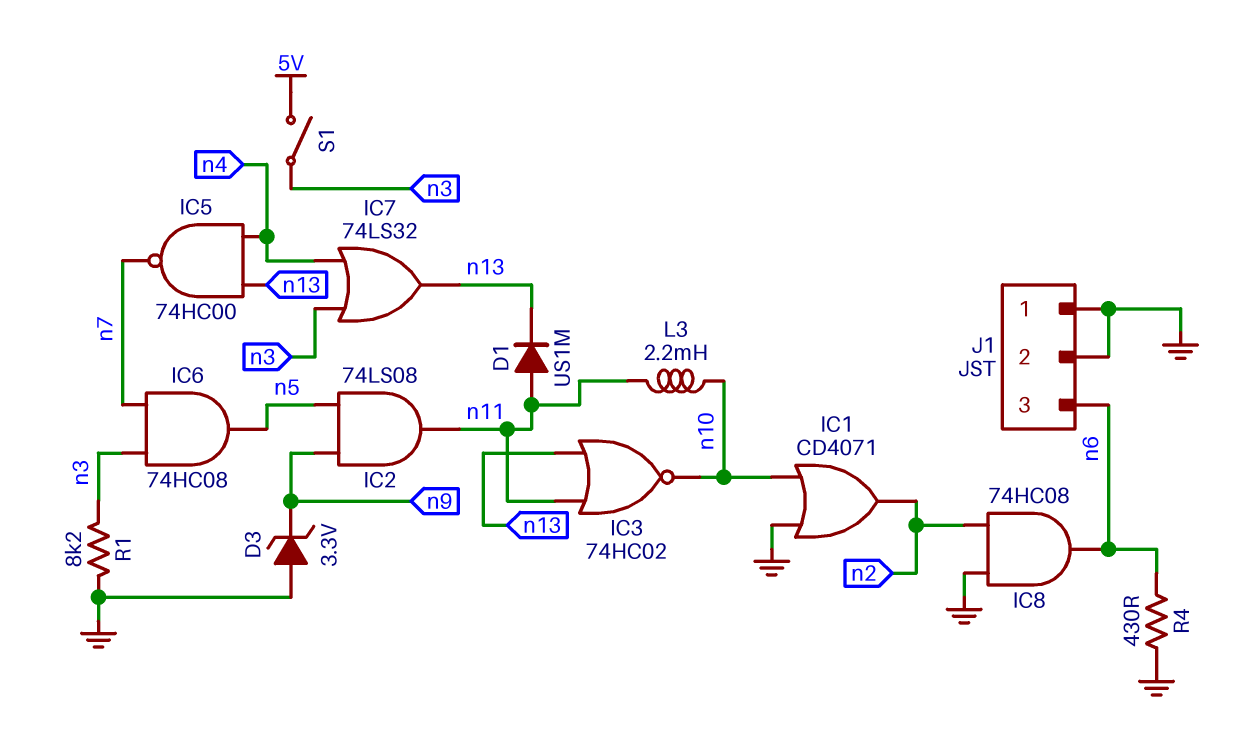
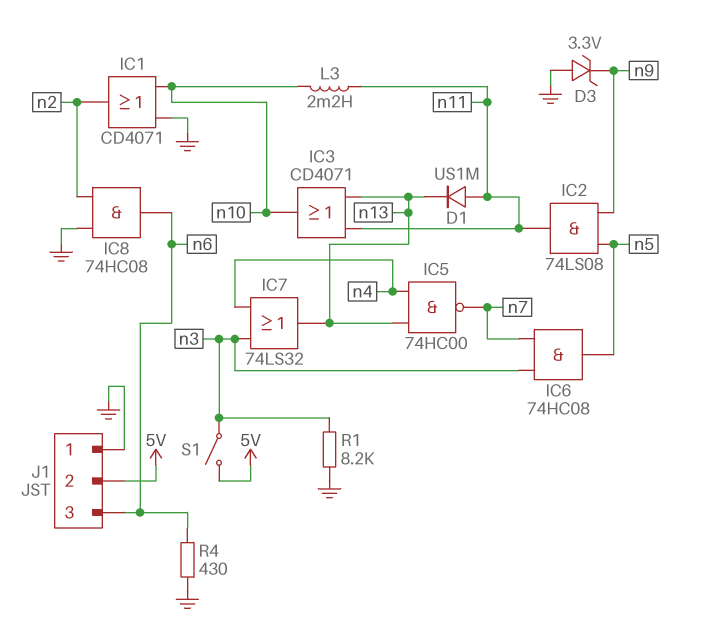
IC3: NOR 74HC02 (in n11, in n13, out n10) -> OR CD4071 (in n11, in n13, out n10)
J1 pin 2: GND -> 5V

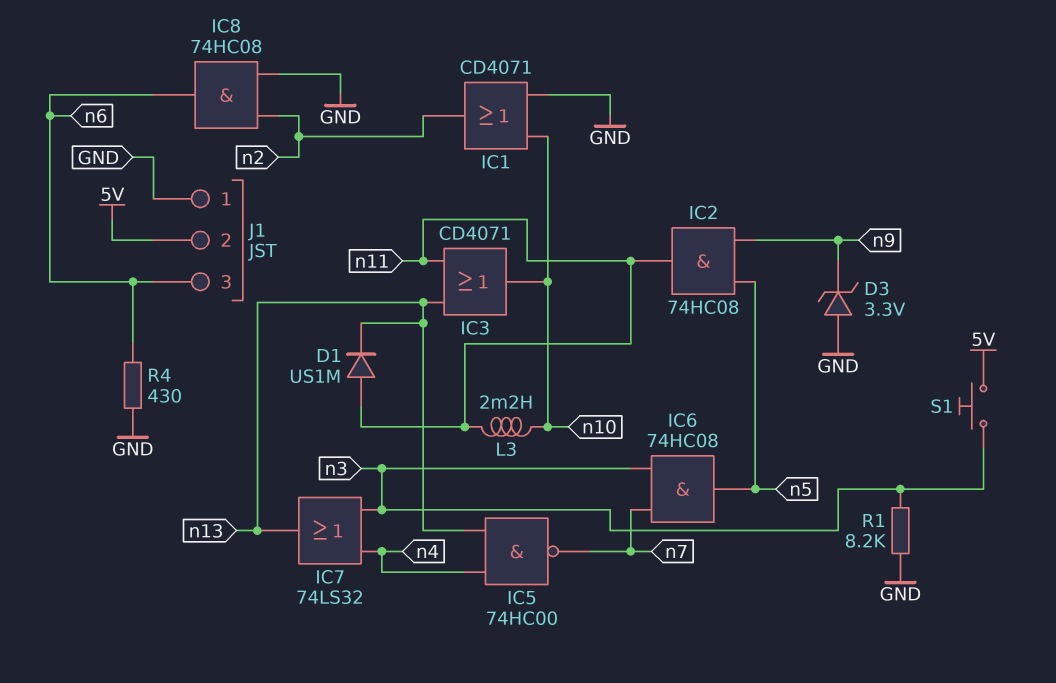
IC2: AND 74LS08 (in n5, in n9, out n11) -> AND 74HC08 (in n5, in n9, out n11)
S1: switch (5V, n3) -> button (5V, n3)

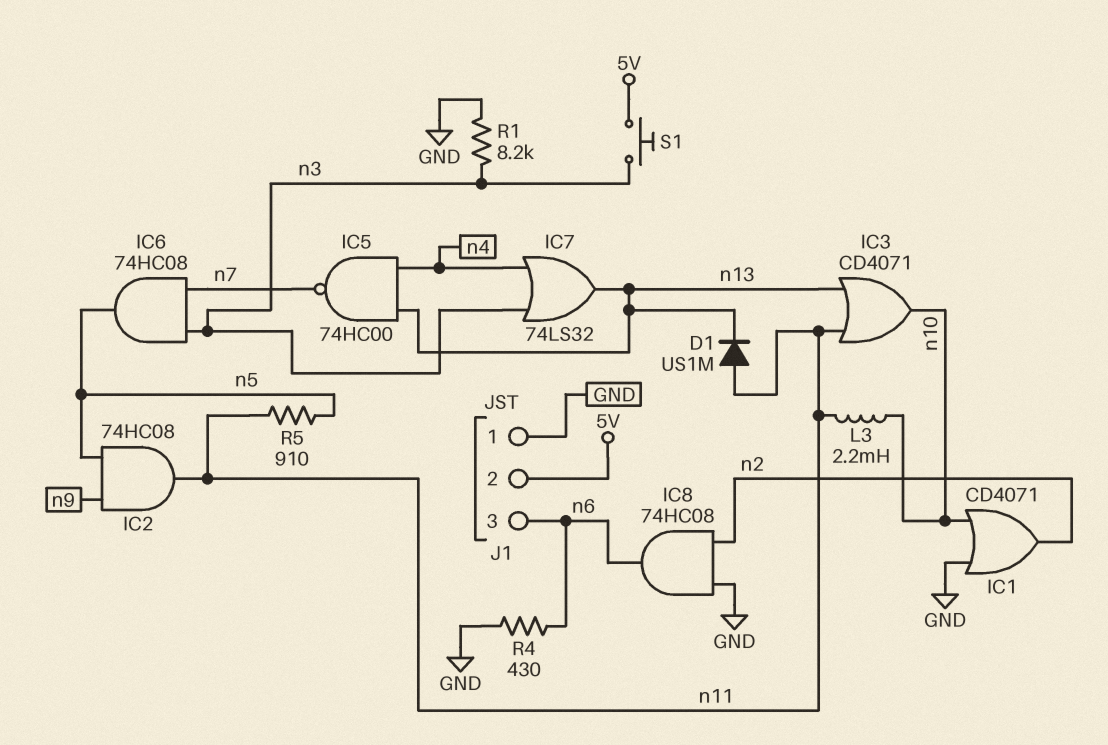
D3: zener 3.3V (A GND, K n9) -> none
R5: none -> 910 (n5, n11)

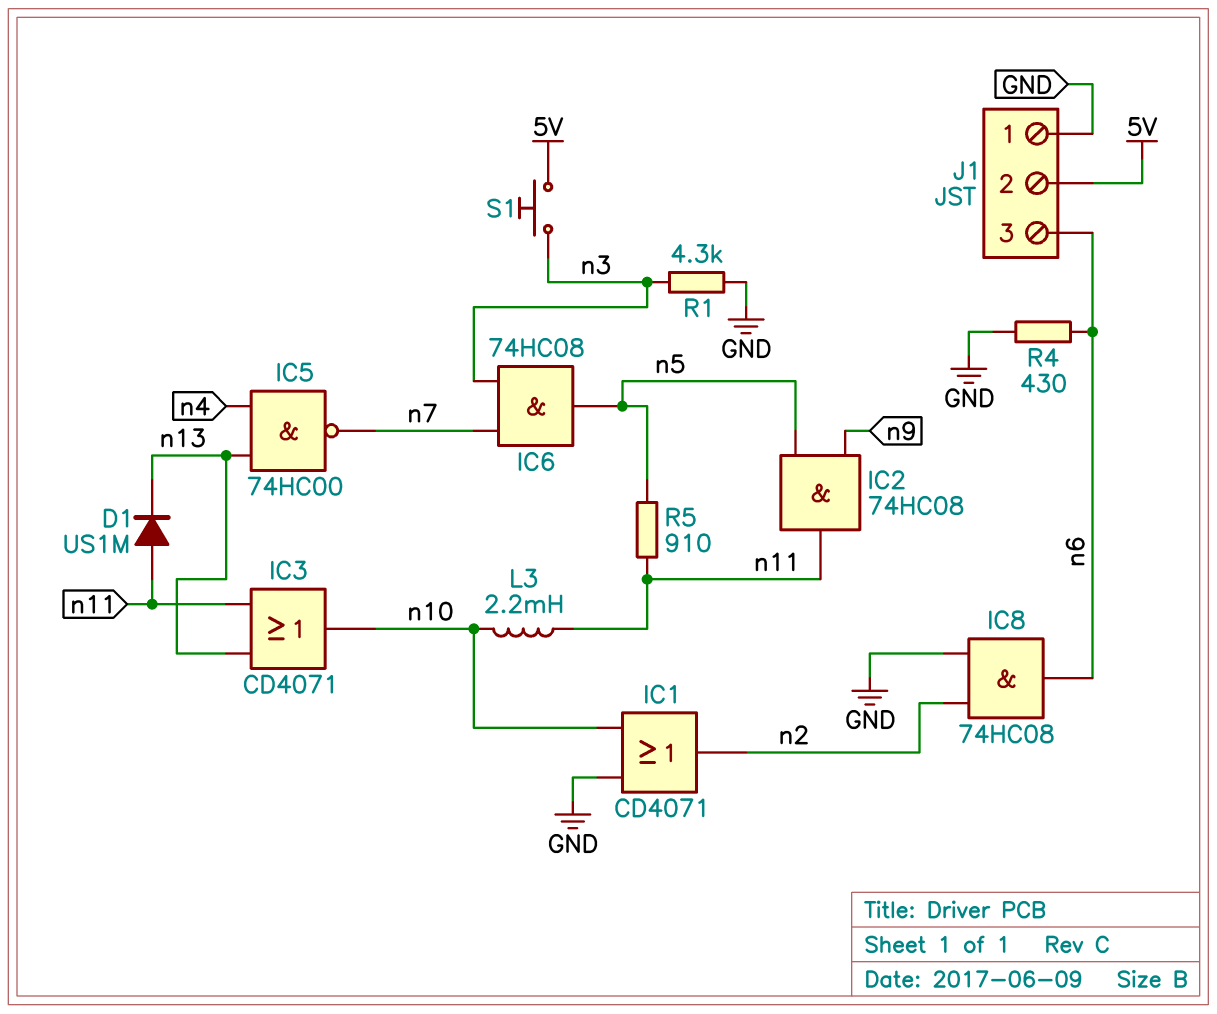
IC7: OR 74LS32 (in n3, in n4, out n13) -> none
R1: 8.2k (GND, n3) -> 4.3k (GND, n3)

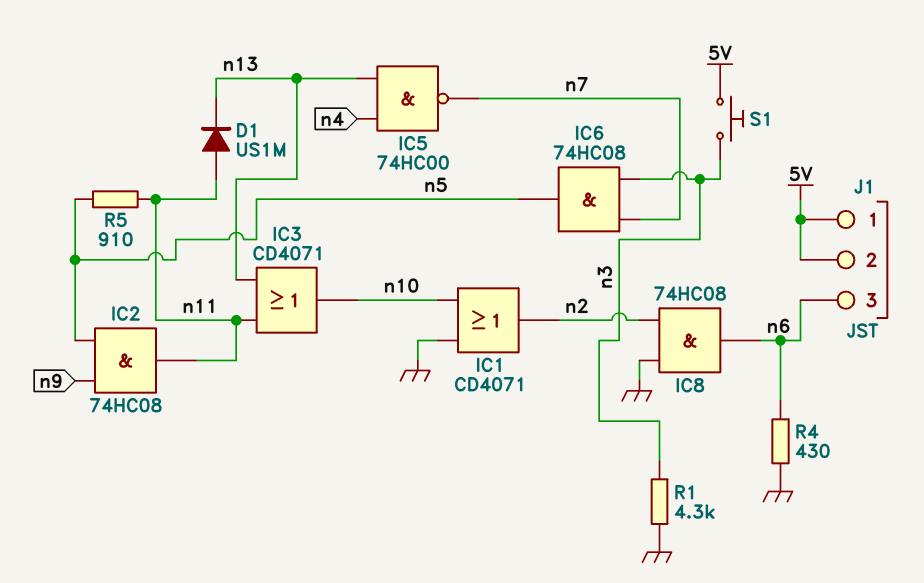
J1 pin 1: GND -> 5V
L3: 2.2mH (n10, n11) -> none

